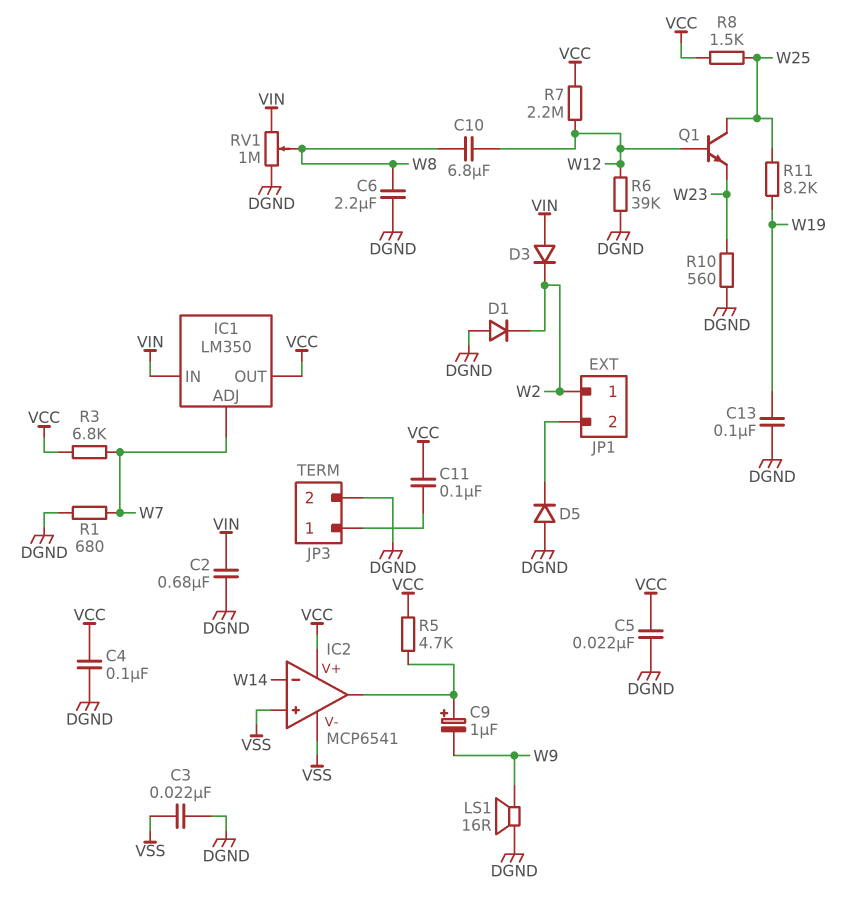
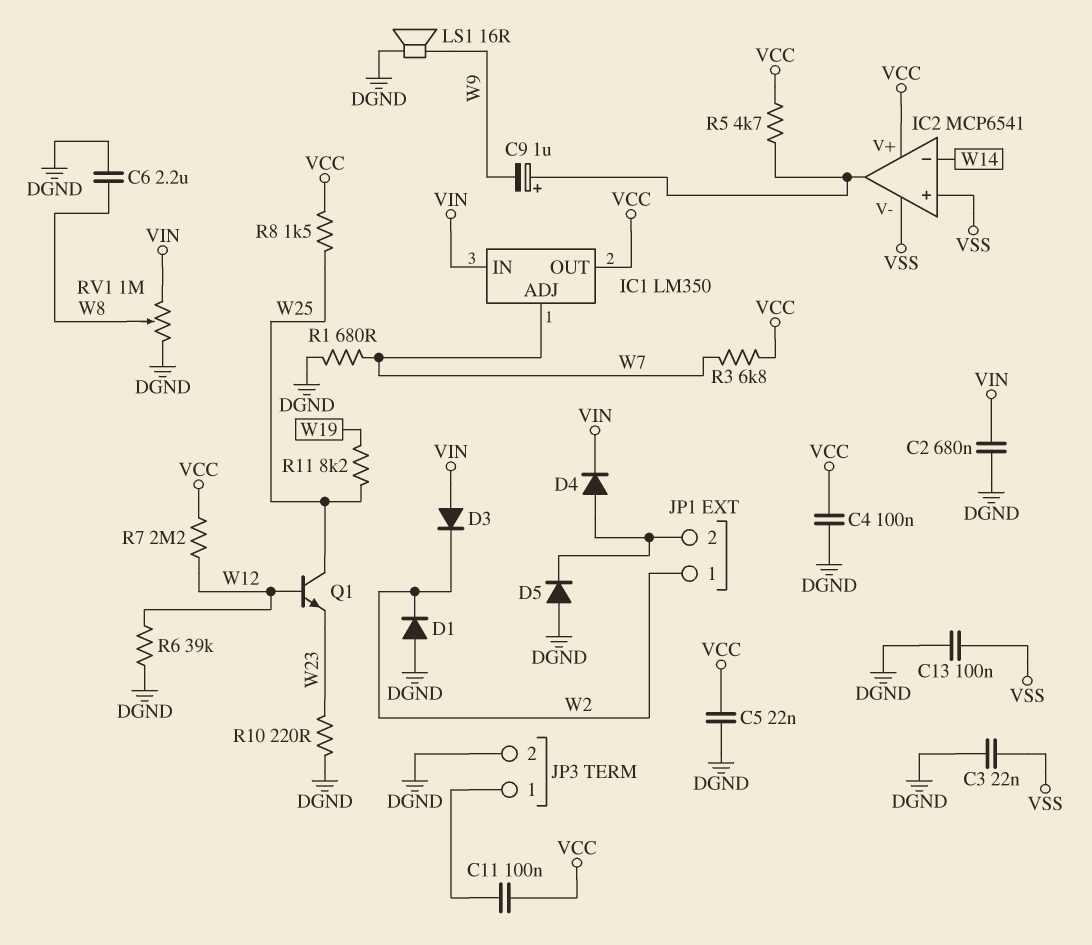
C10: 6.8uF (W8, W12) -> none
C13: 100nF (DGND, W19) -> 100nF (DGND, VSS)
D4: none -> diode (A JP1/2, K VIN)
R10: 560 (DGND, W23) -> 220 (DGND, W23)

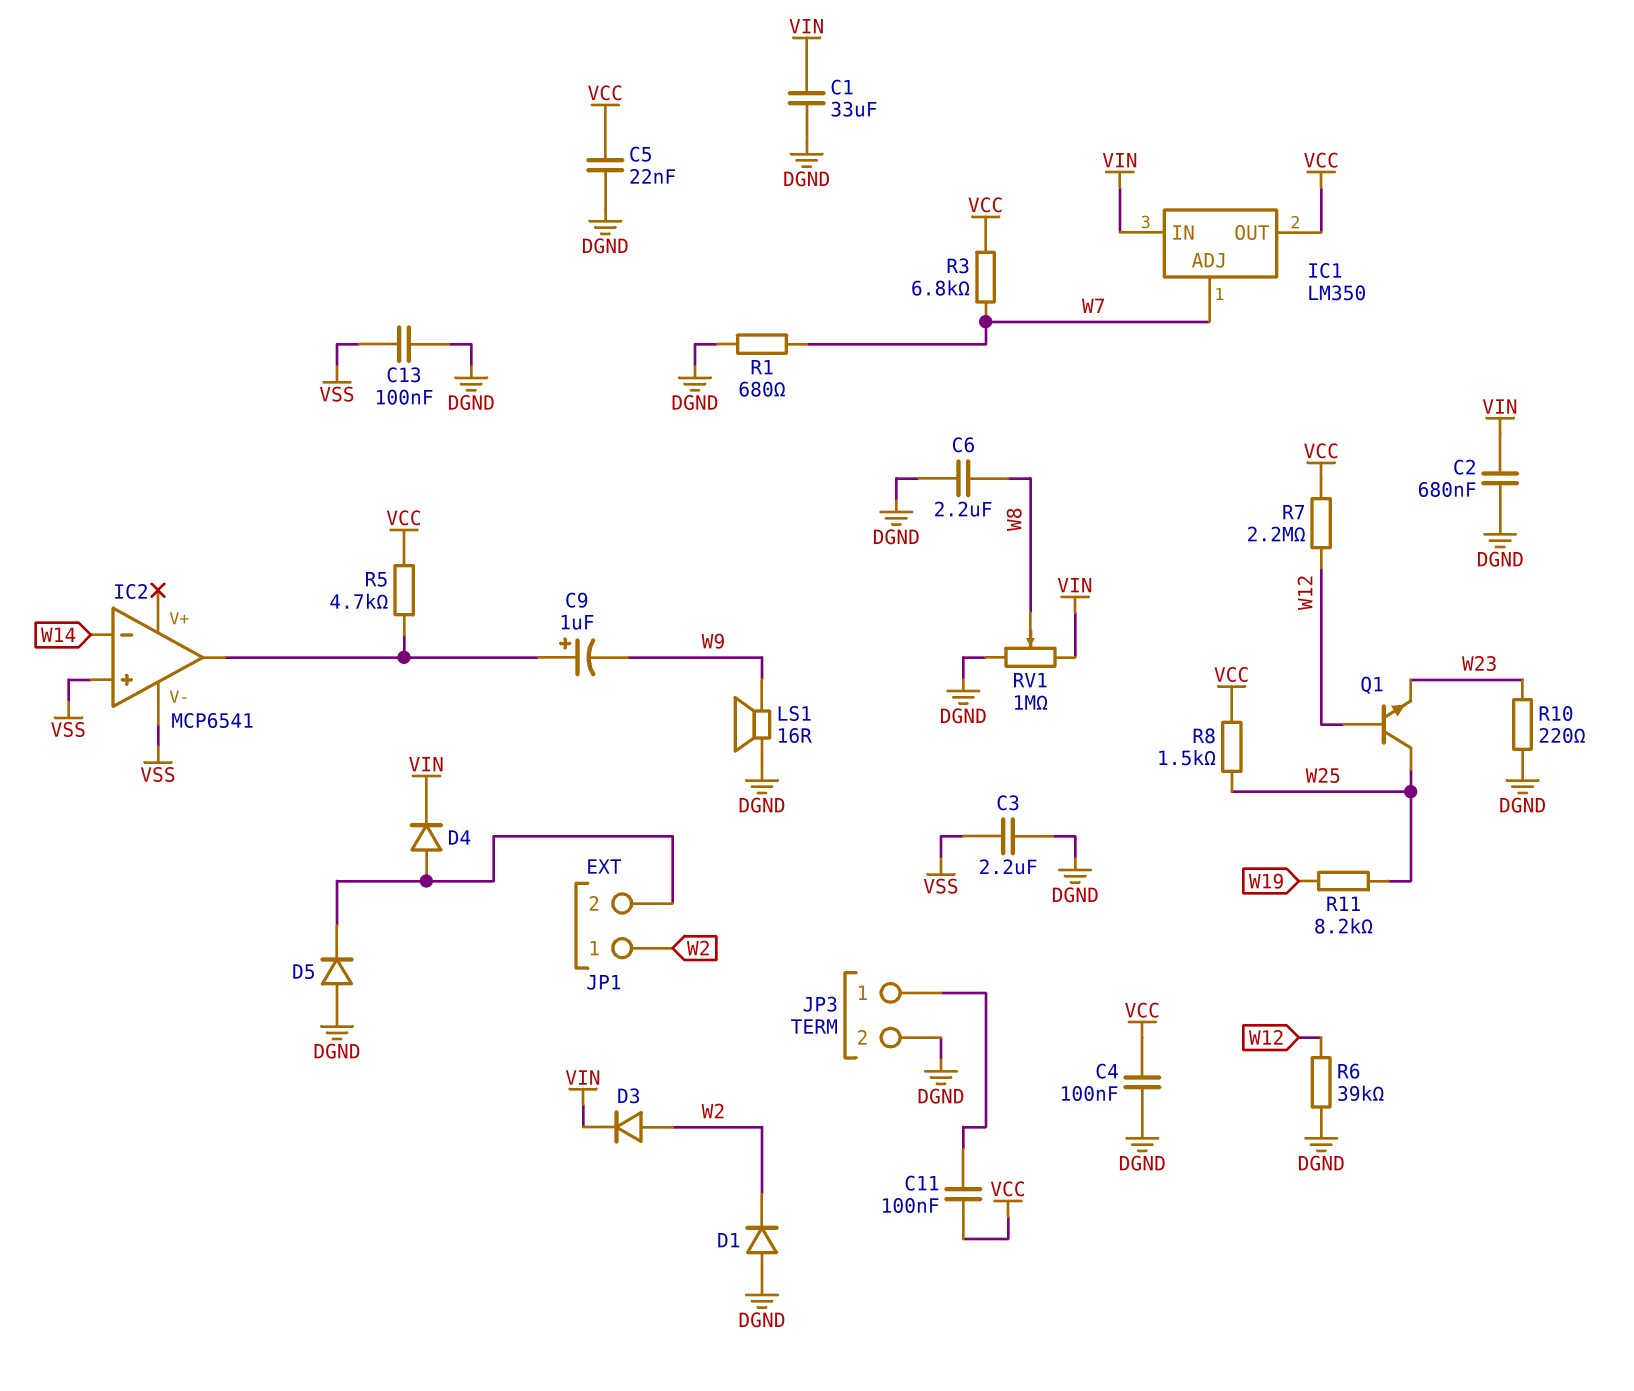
C1: none -> 33uF (DGND, VIN)
C3: 22nF (DGND, VSS) -> 2.2uF (DGND, VSS)
D3: diode (A VIN, K W2) -> diode (A W2, K VIN)
IC2 pin V+: VCC -> none

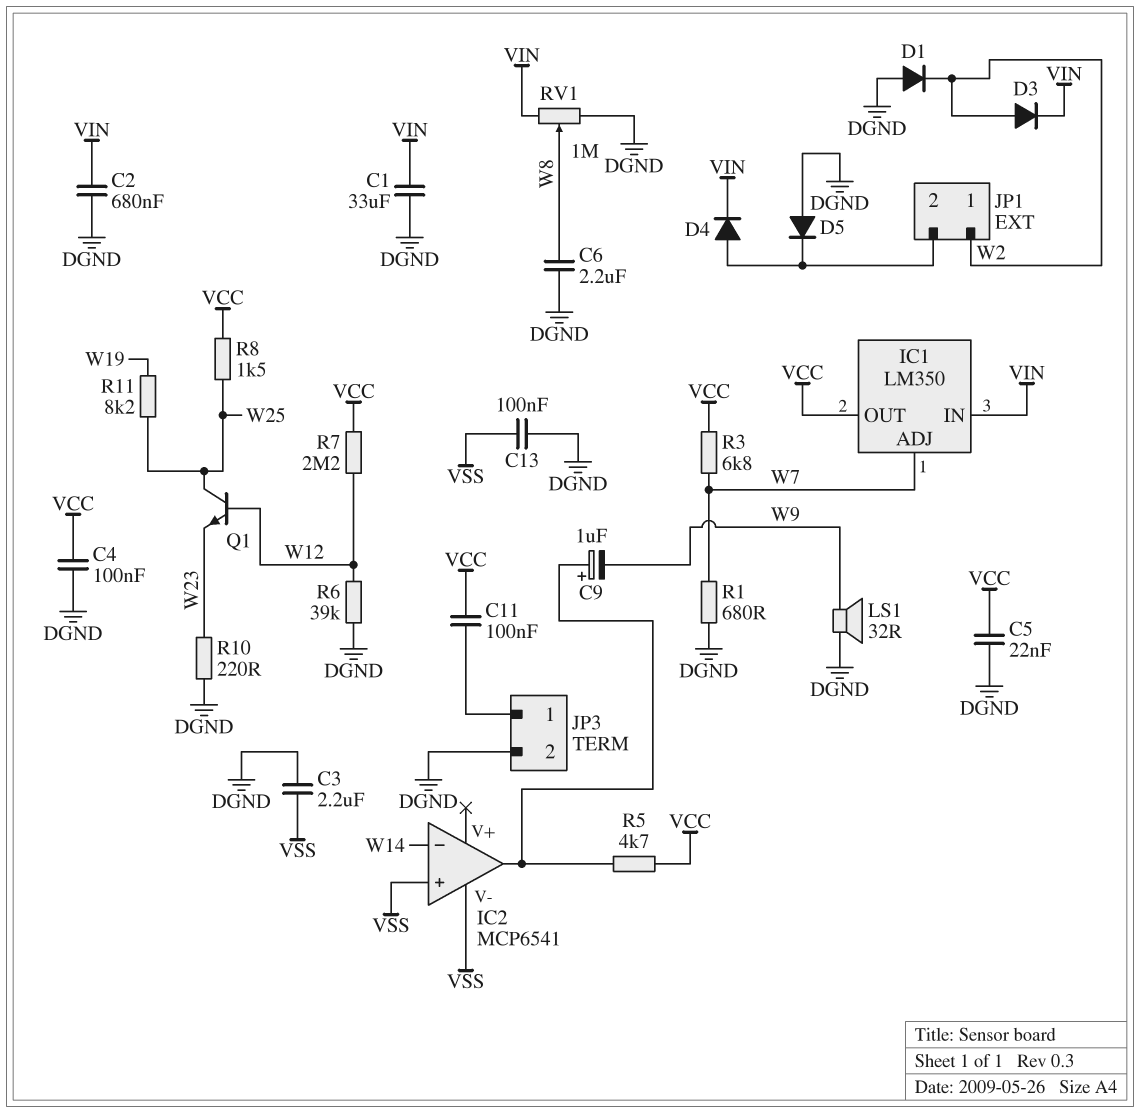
LS1: speaker 16R (DGND, W9) -> speaker 32R (DGND, W9)

